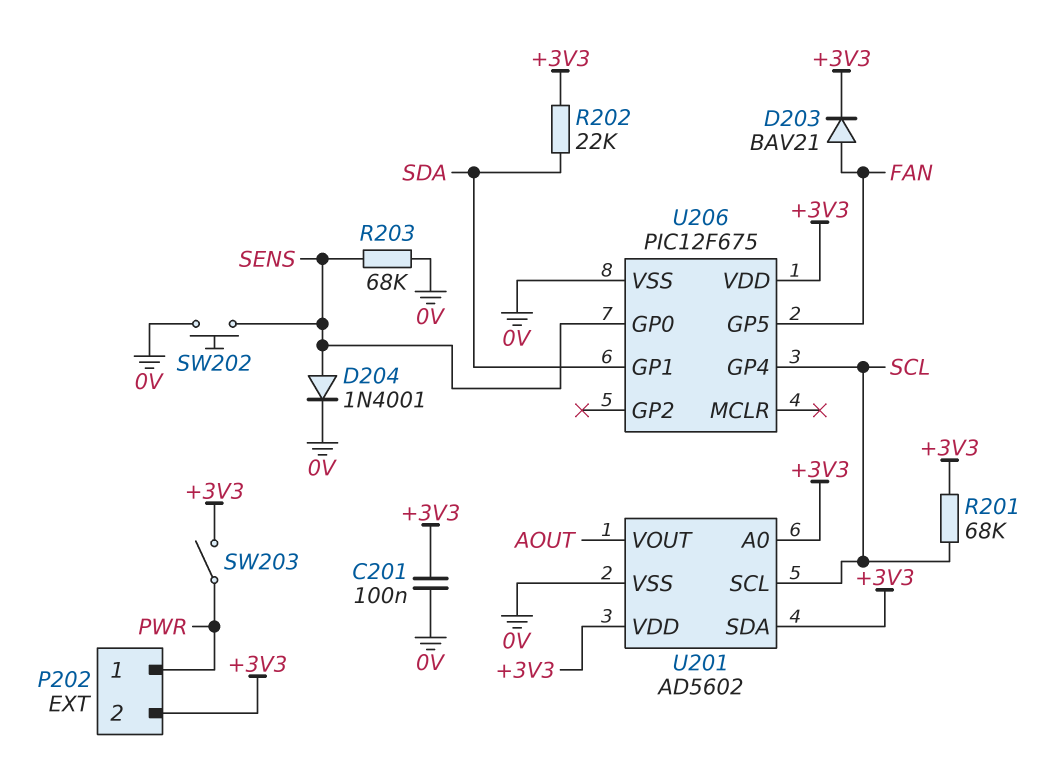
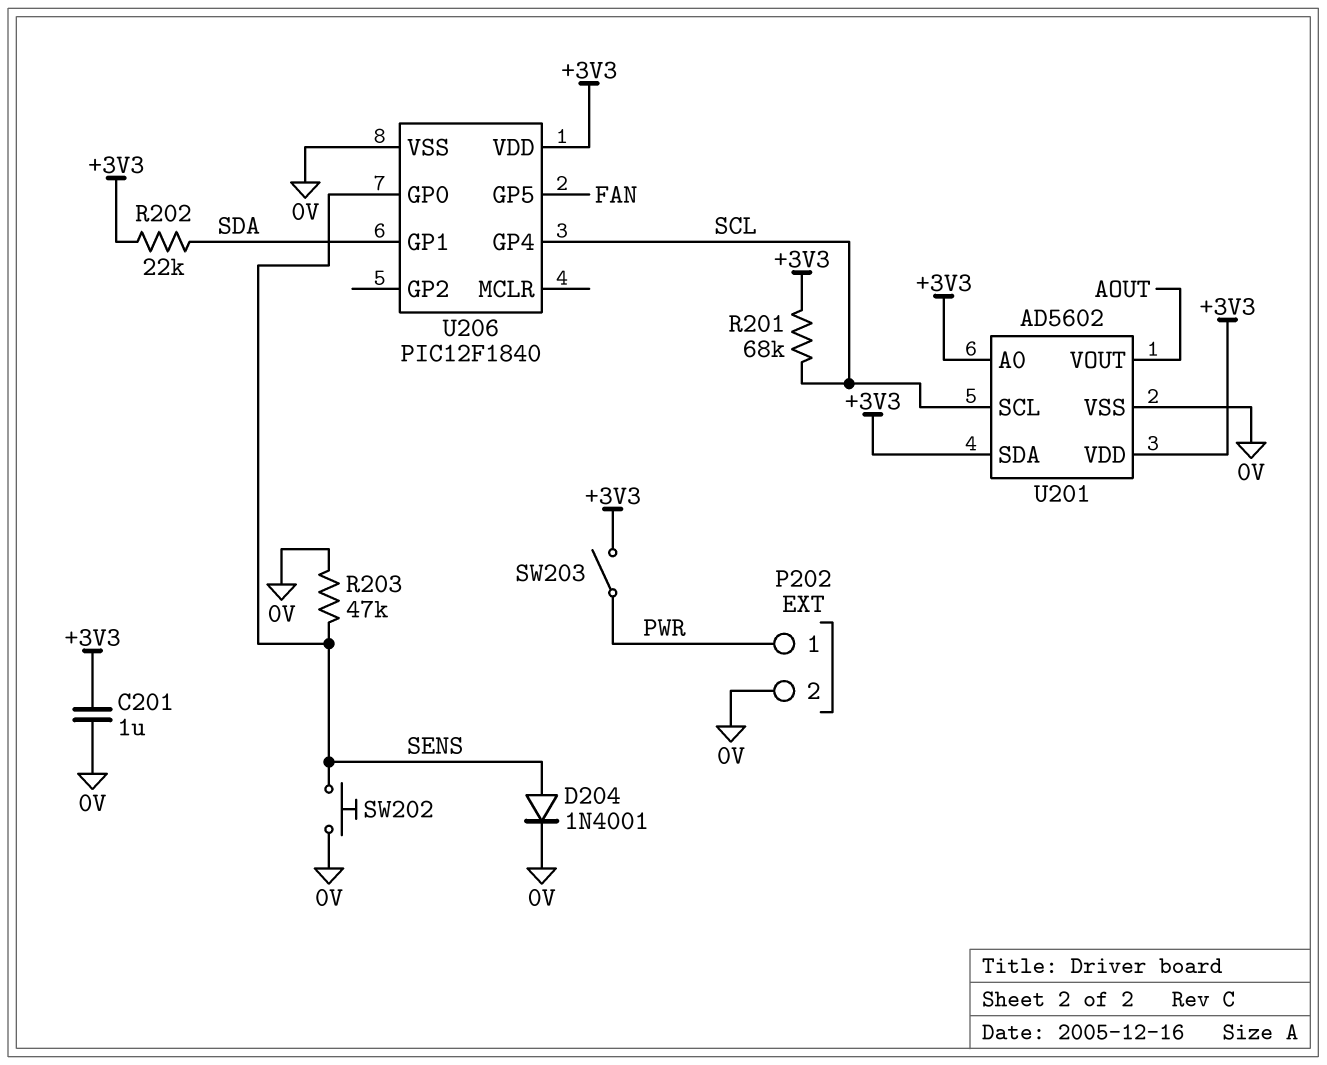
C201: 100nF (+3V3, 0V) -> 1uF (+3V3, 0V)
D203: diode BAV21 (A FAN, K +3V3) -> none
P202 pin 2: +3V3 -> 0V
R203: 68k (0V, SENS) -> 47k (0V, SENS)
U206: PIC12F675 -> PIC12F1840

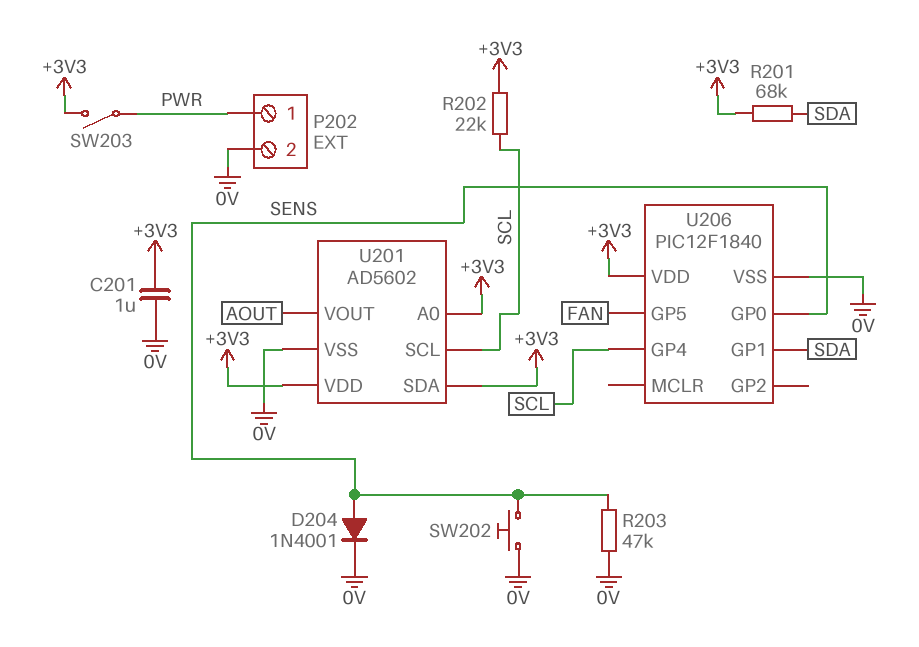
R201: 68k (+3V3, SCL) -> 68k (+3V3, SDA)
R202: 22k (+3V3, SDA) -> 22k (+3V3, SCL)

